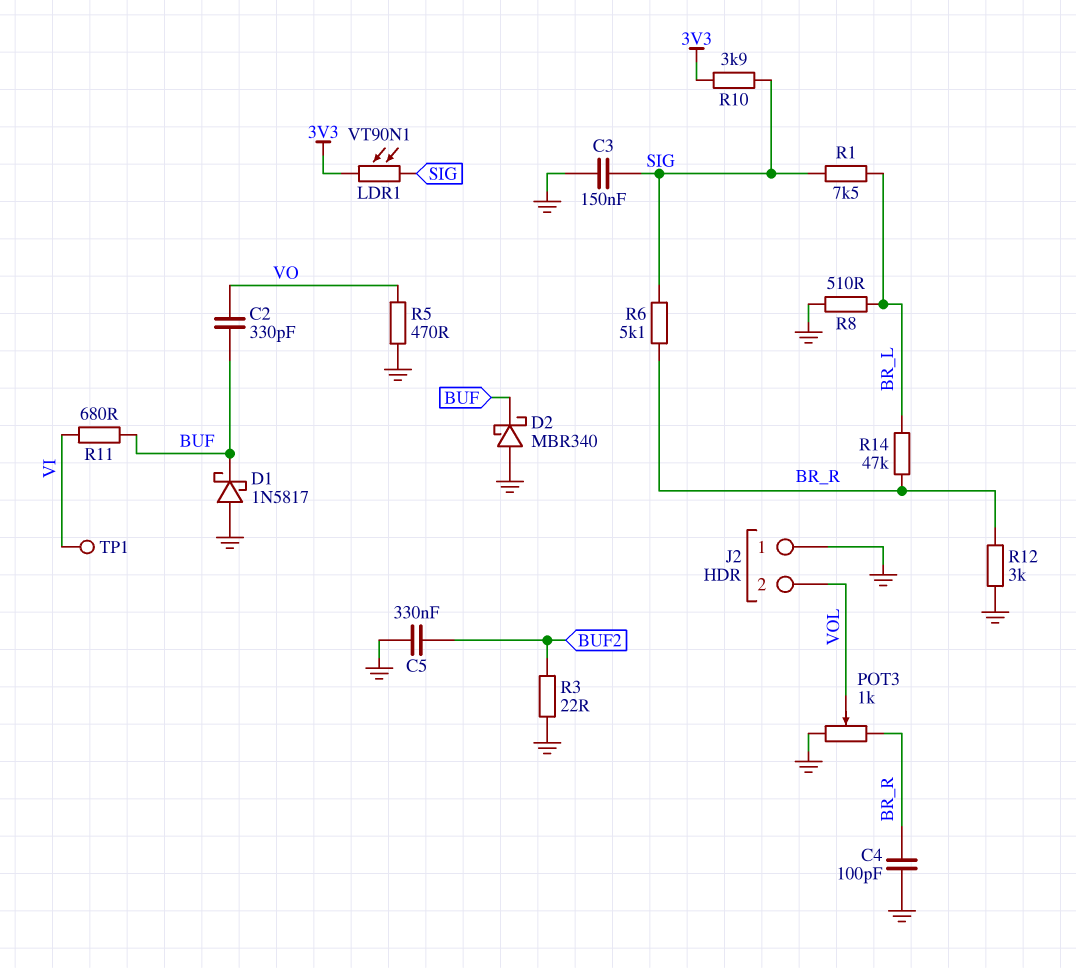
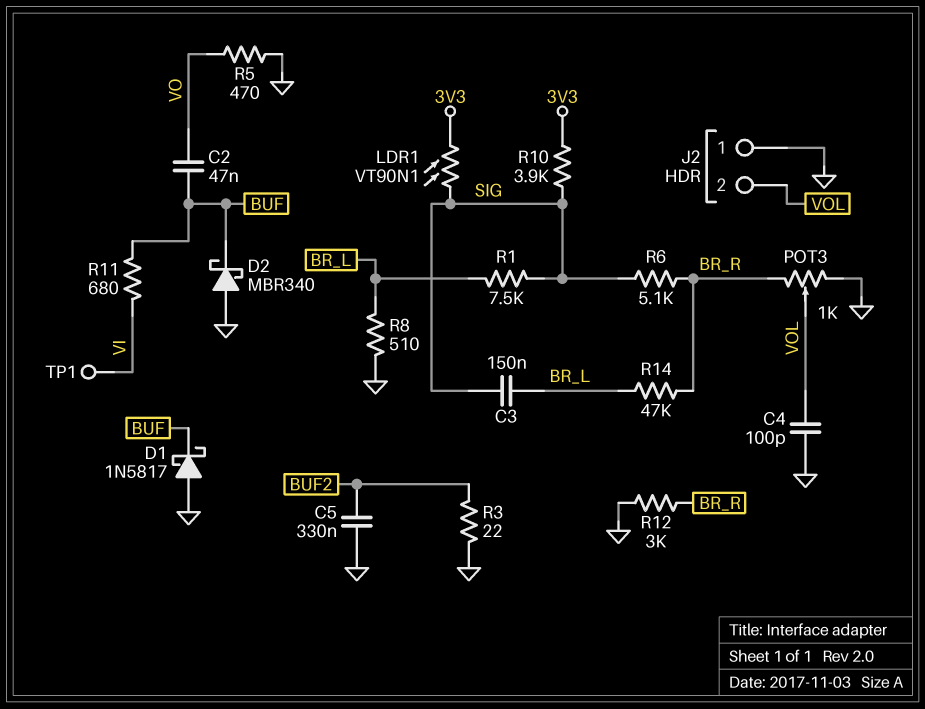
C2: 330pF (BUF, VO) -> 47nF (BUF, VO)
C3: 150nF (GND, SIG) -> 150nF (BR_L, SIG)
C4: 100pF (BR_R, GND) -> 100pF (GND, VOL)

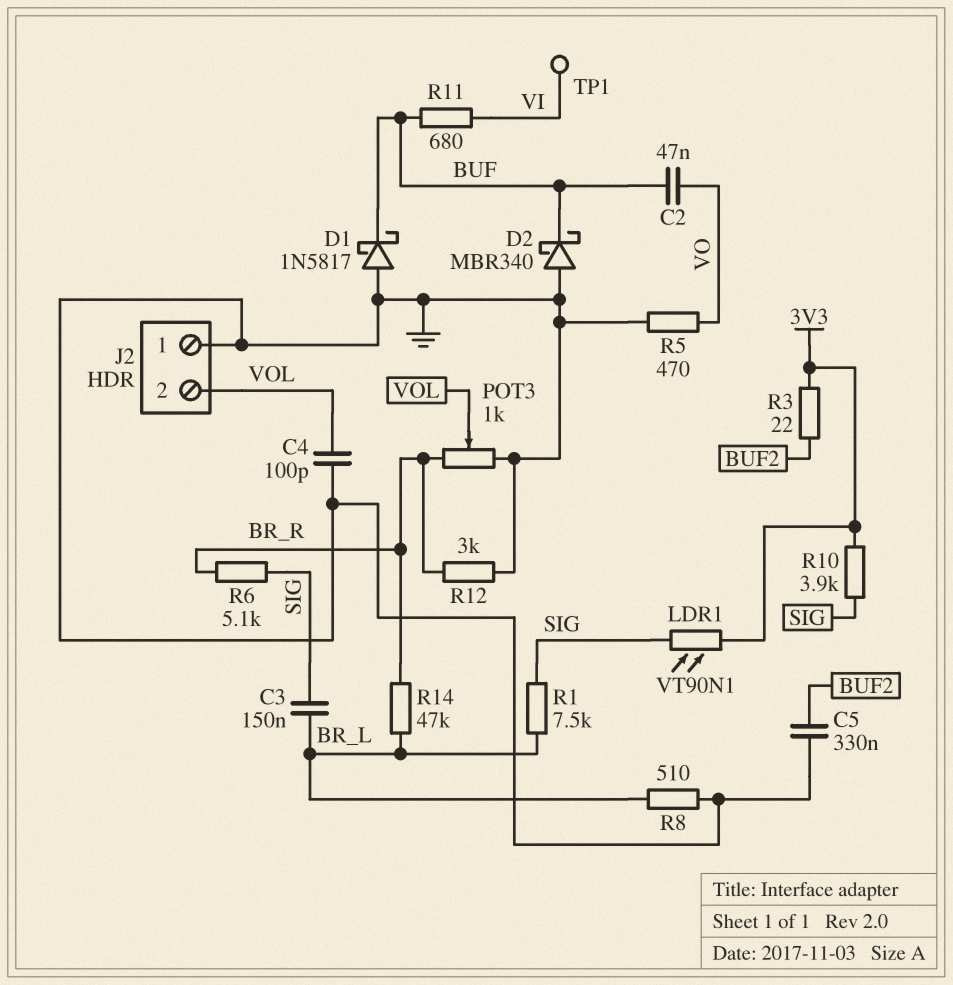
R3: 22 (BUF2, GND) -> 22 (3V3, BUF2)

